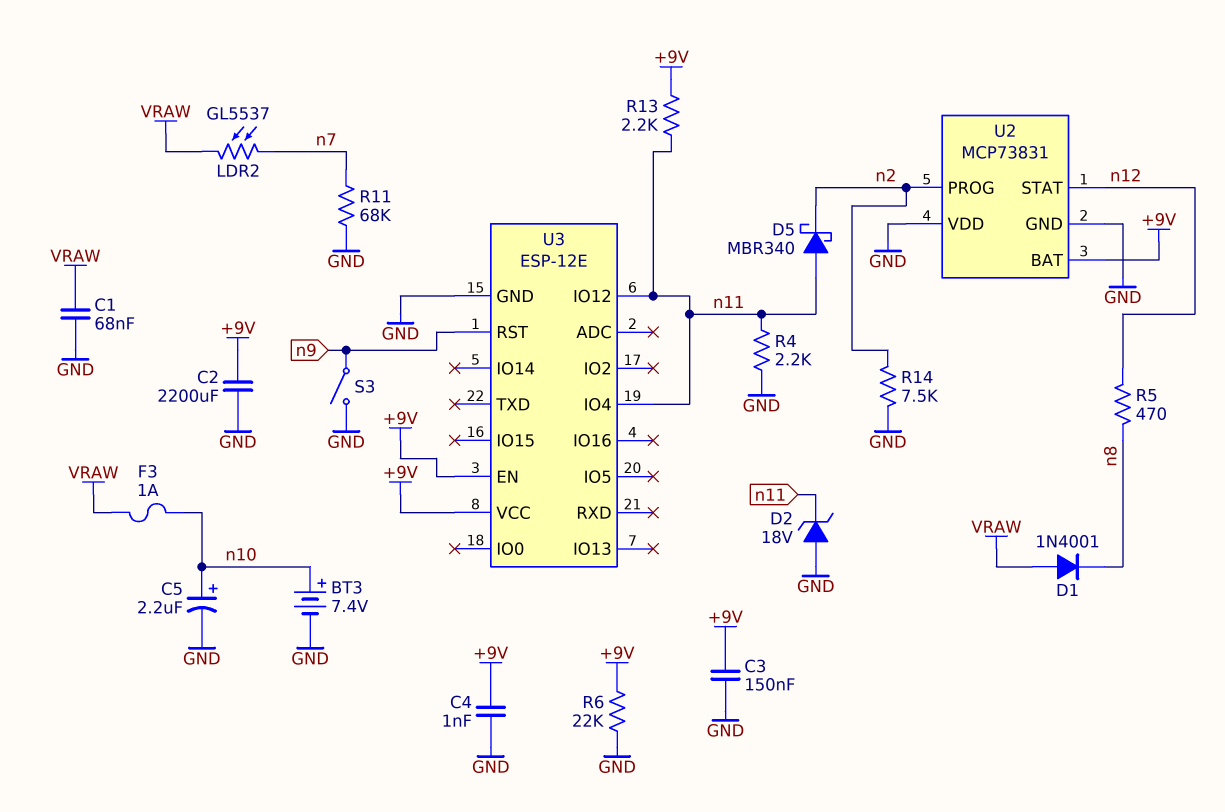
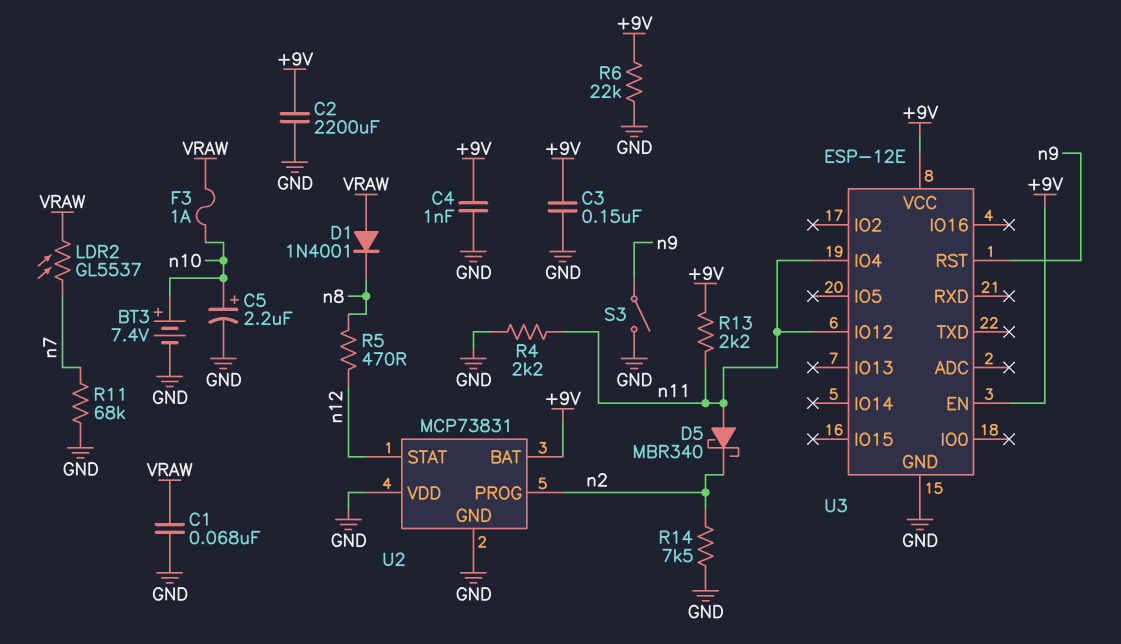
D2: zener 18V (A GND, K n11) -> none

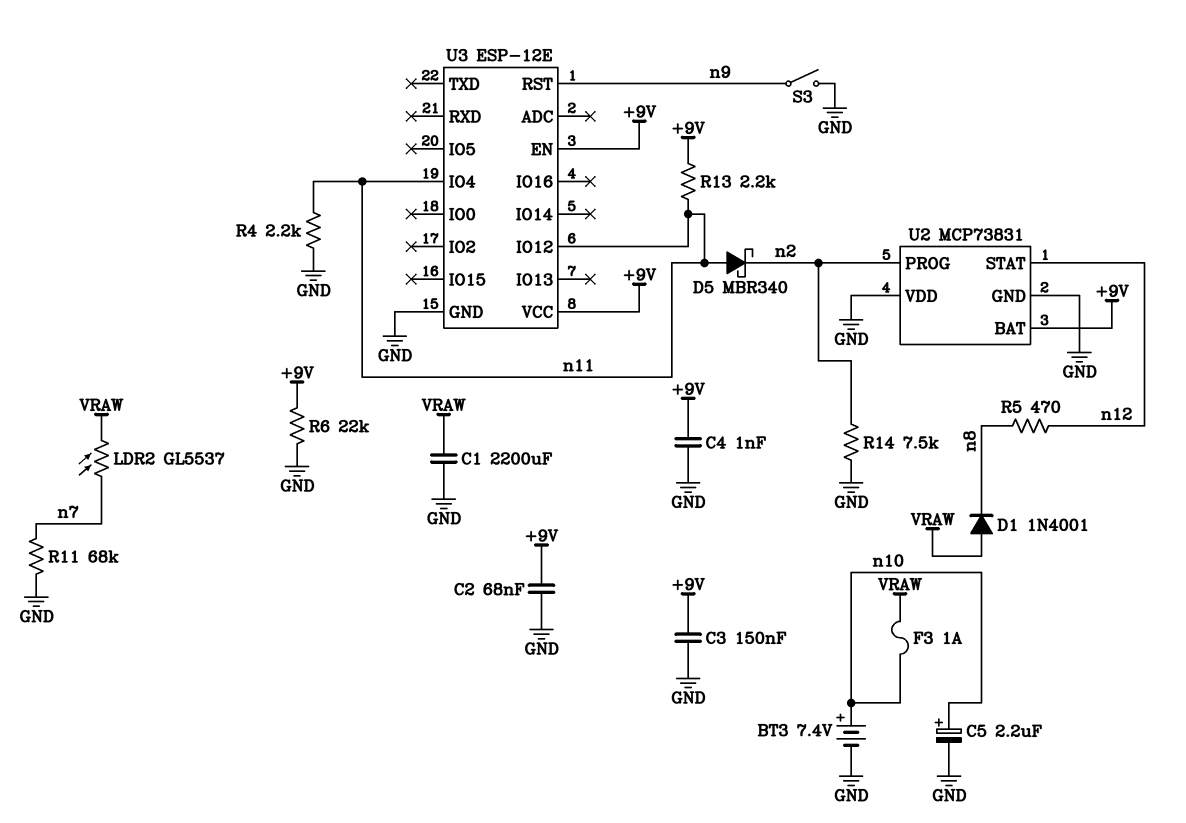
C1: 68nF (GND, VRAW) -> 2200uF (GND, VRAW)
C2: 2200uF (+9V, GND) -> 68nF (+9V, GND)

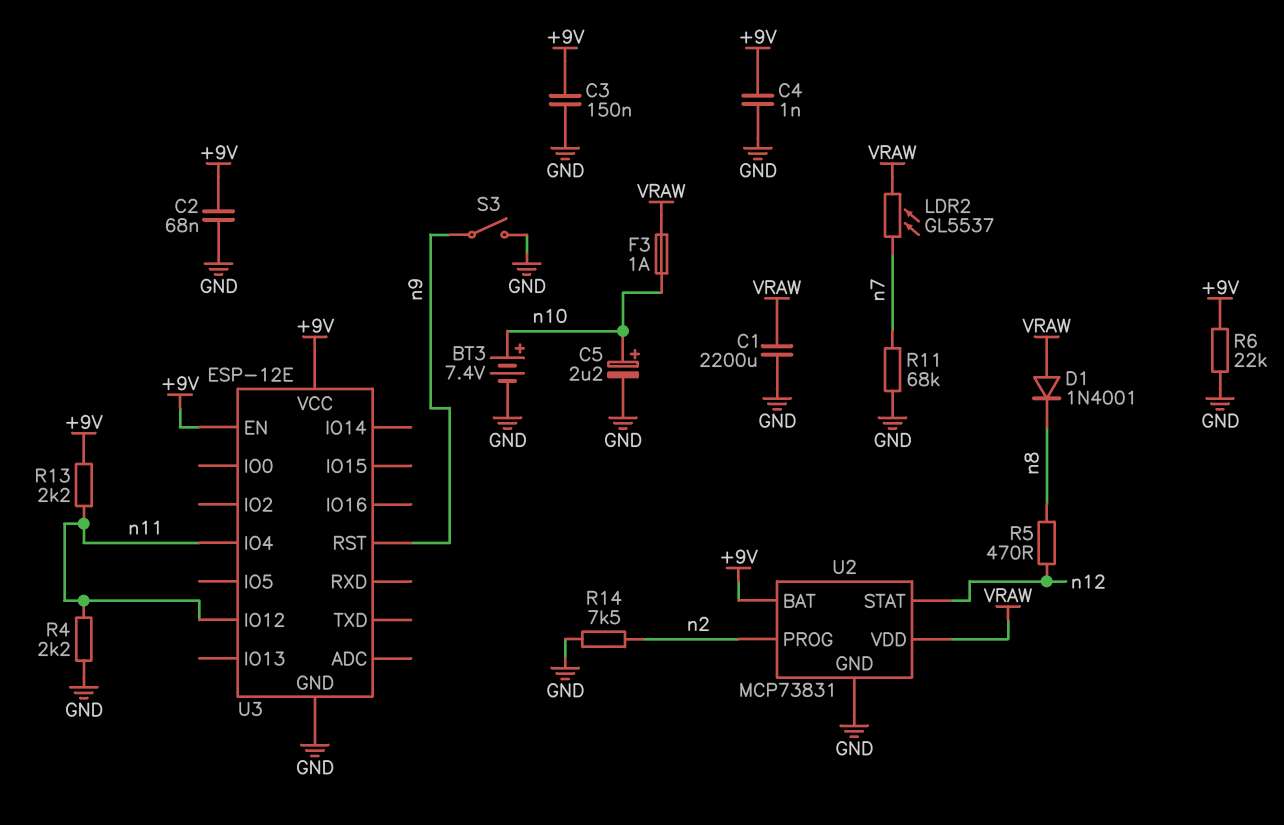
D5: schottky MBR340 (A n11, K n2) -> none
U2 pin VDD: GND -> VRAW

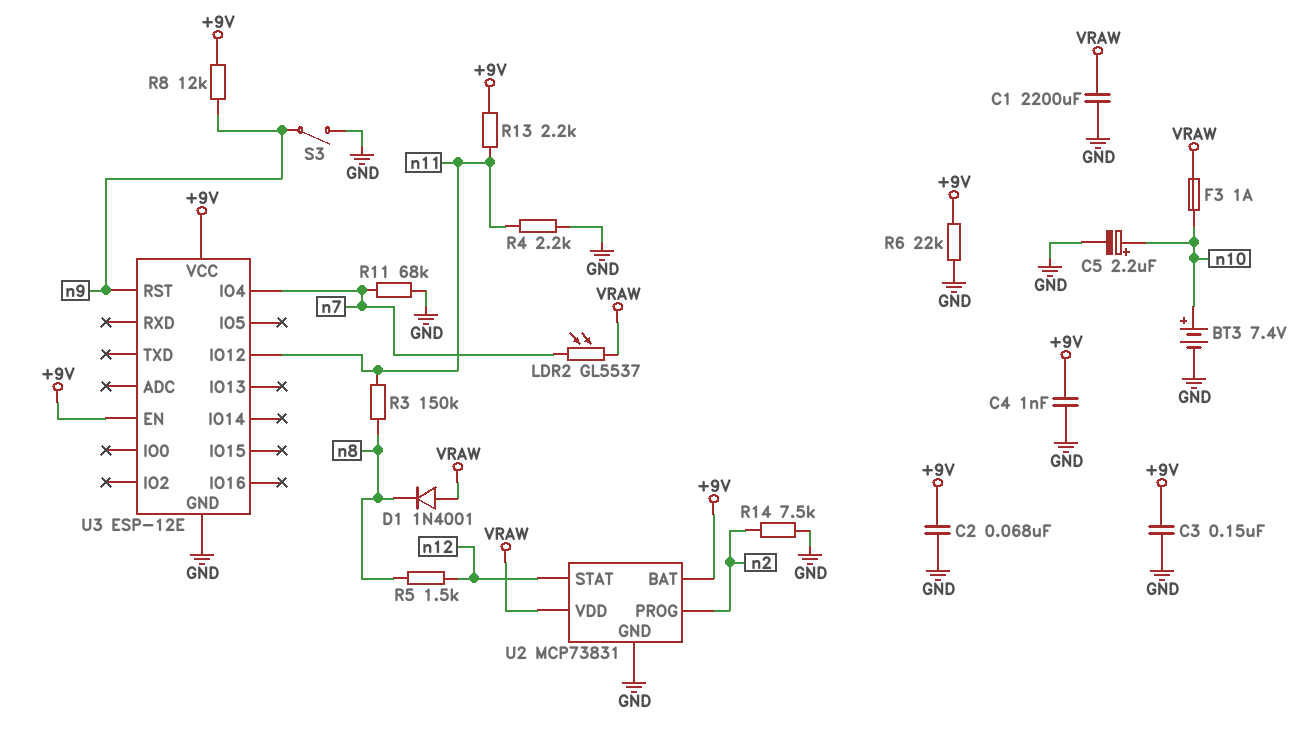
R3: none -> 150k (n8, n11)
R5: 470 (n8, n12) -> 1.5k (n8, n12)
R8: none -> 12k (+9V, n9)
U3 pin IO4: n11 -> n7

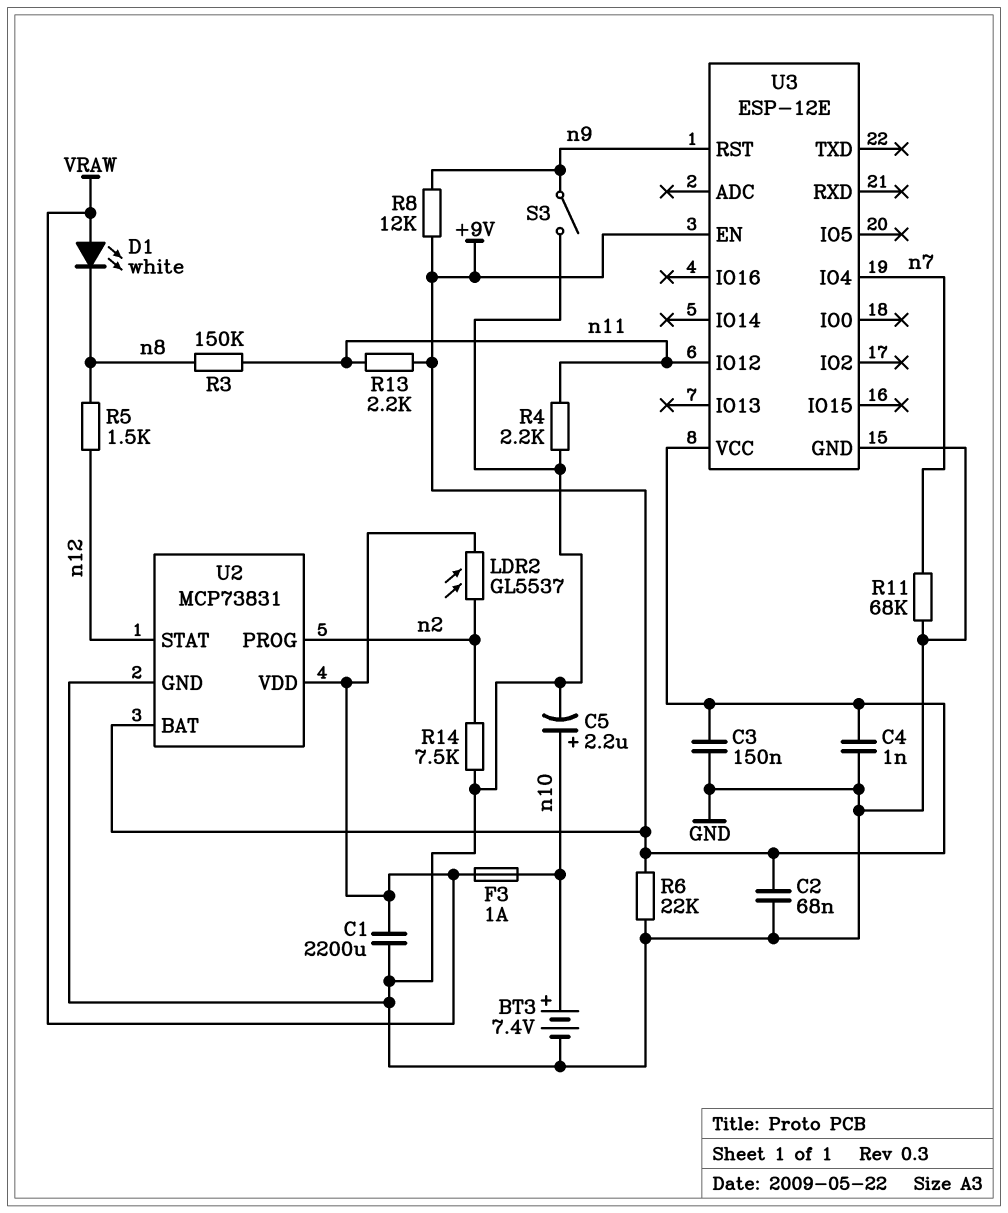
D1: diode 1N4001 (A VRAW, K n8) -> LED white (A VRAW, K n8)
LDR2: GL5537 (VRAW, n7) -> GL5537 (VRAW, n2)

